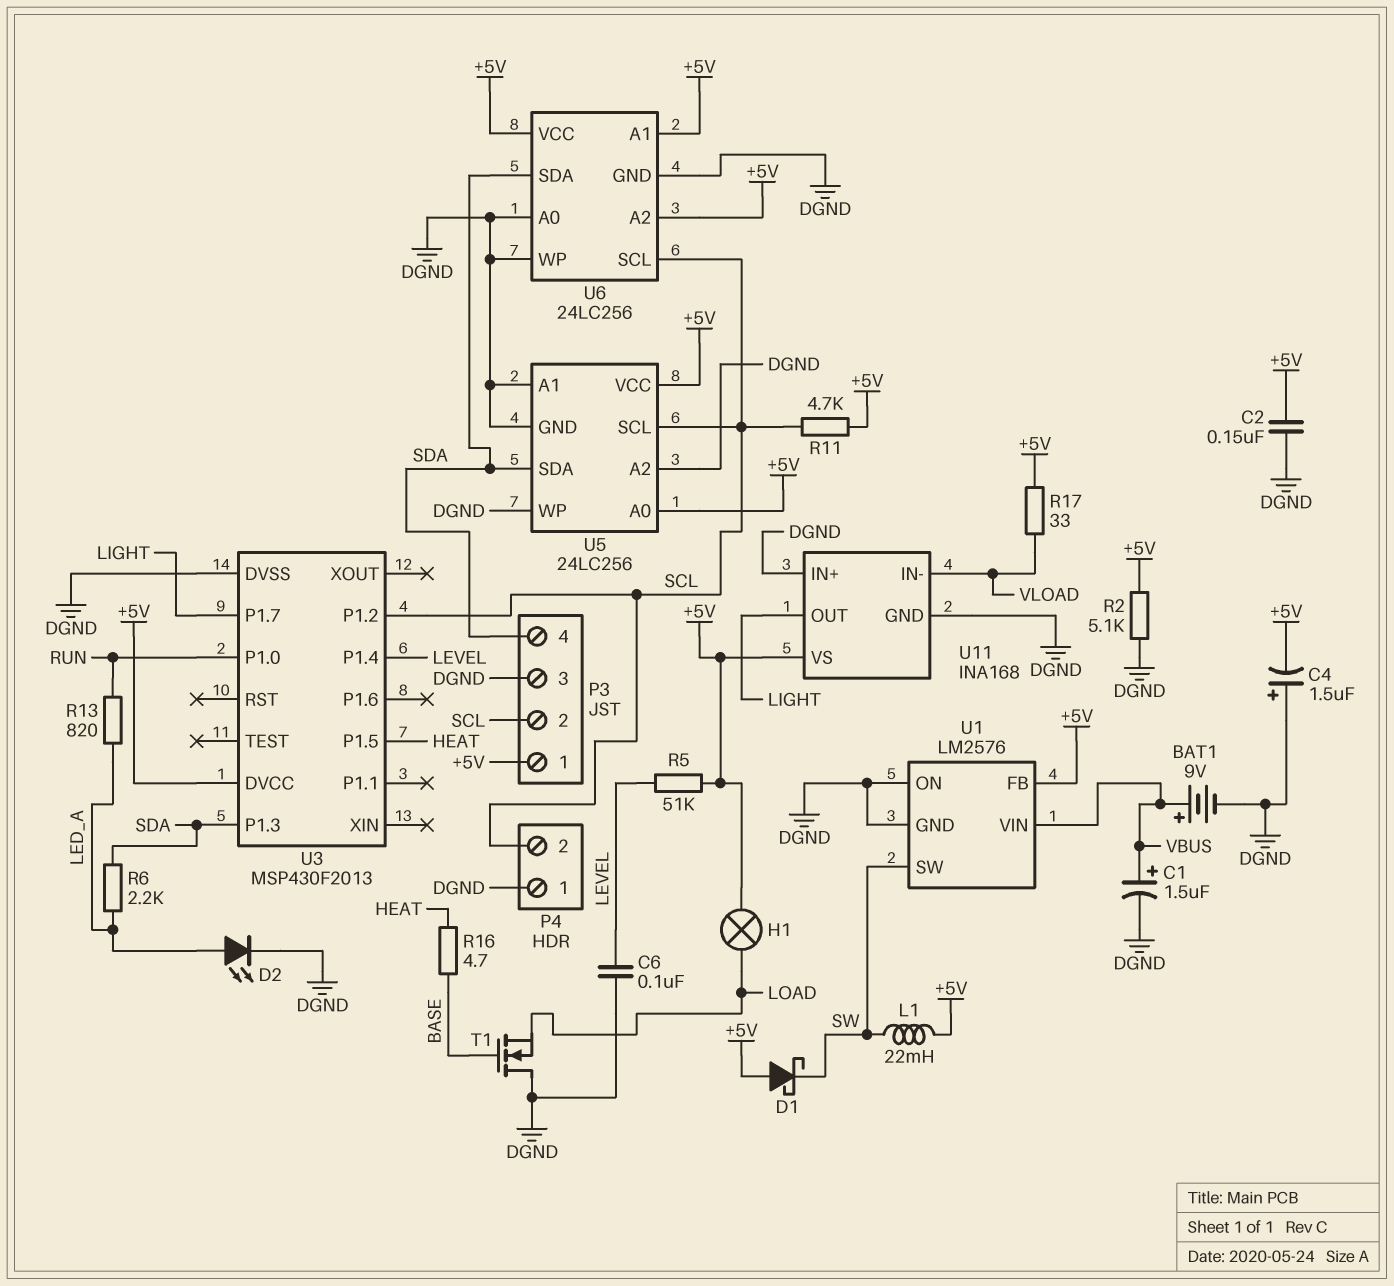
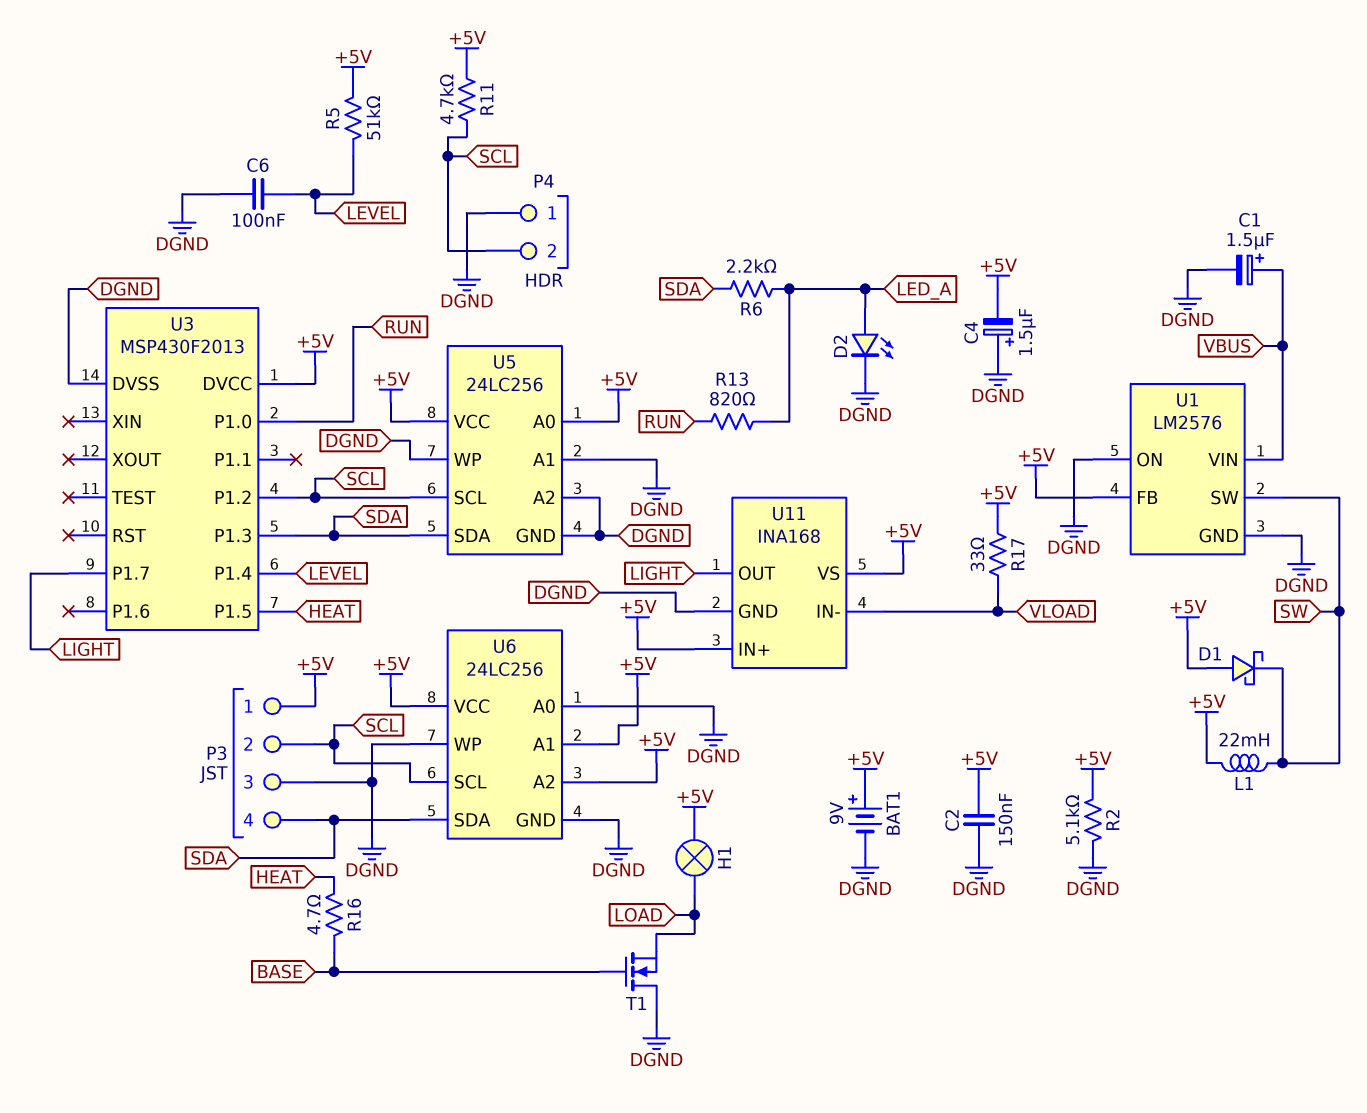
BAT1: 9V (plus VBUS, minus DGND) -> 9V (plus +5V, minus DGND)
U11 pin IN+: DGND -> +5V

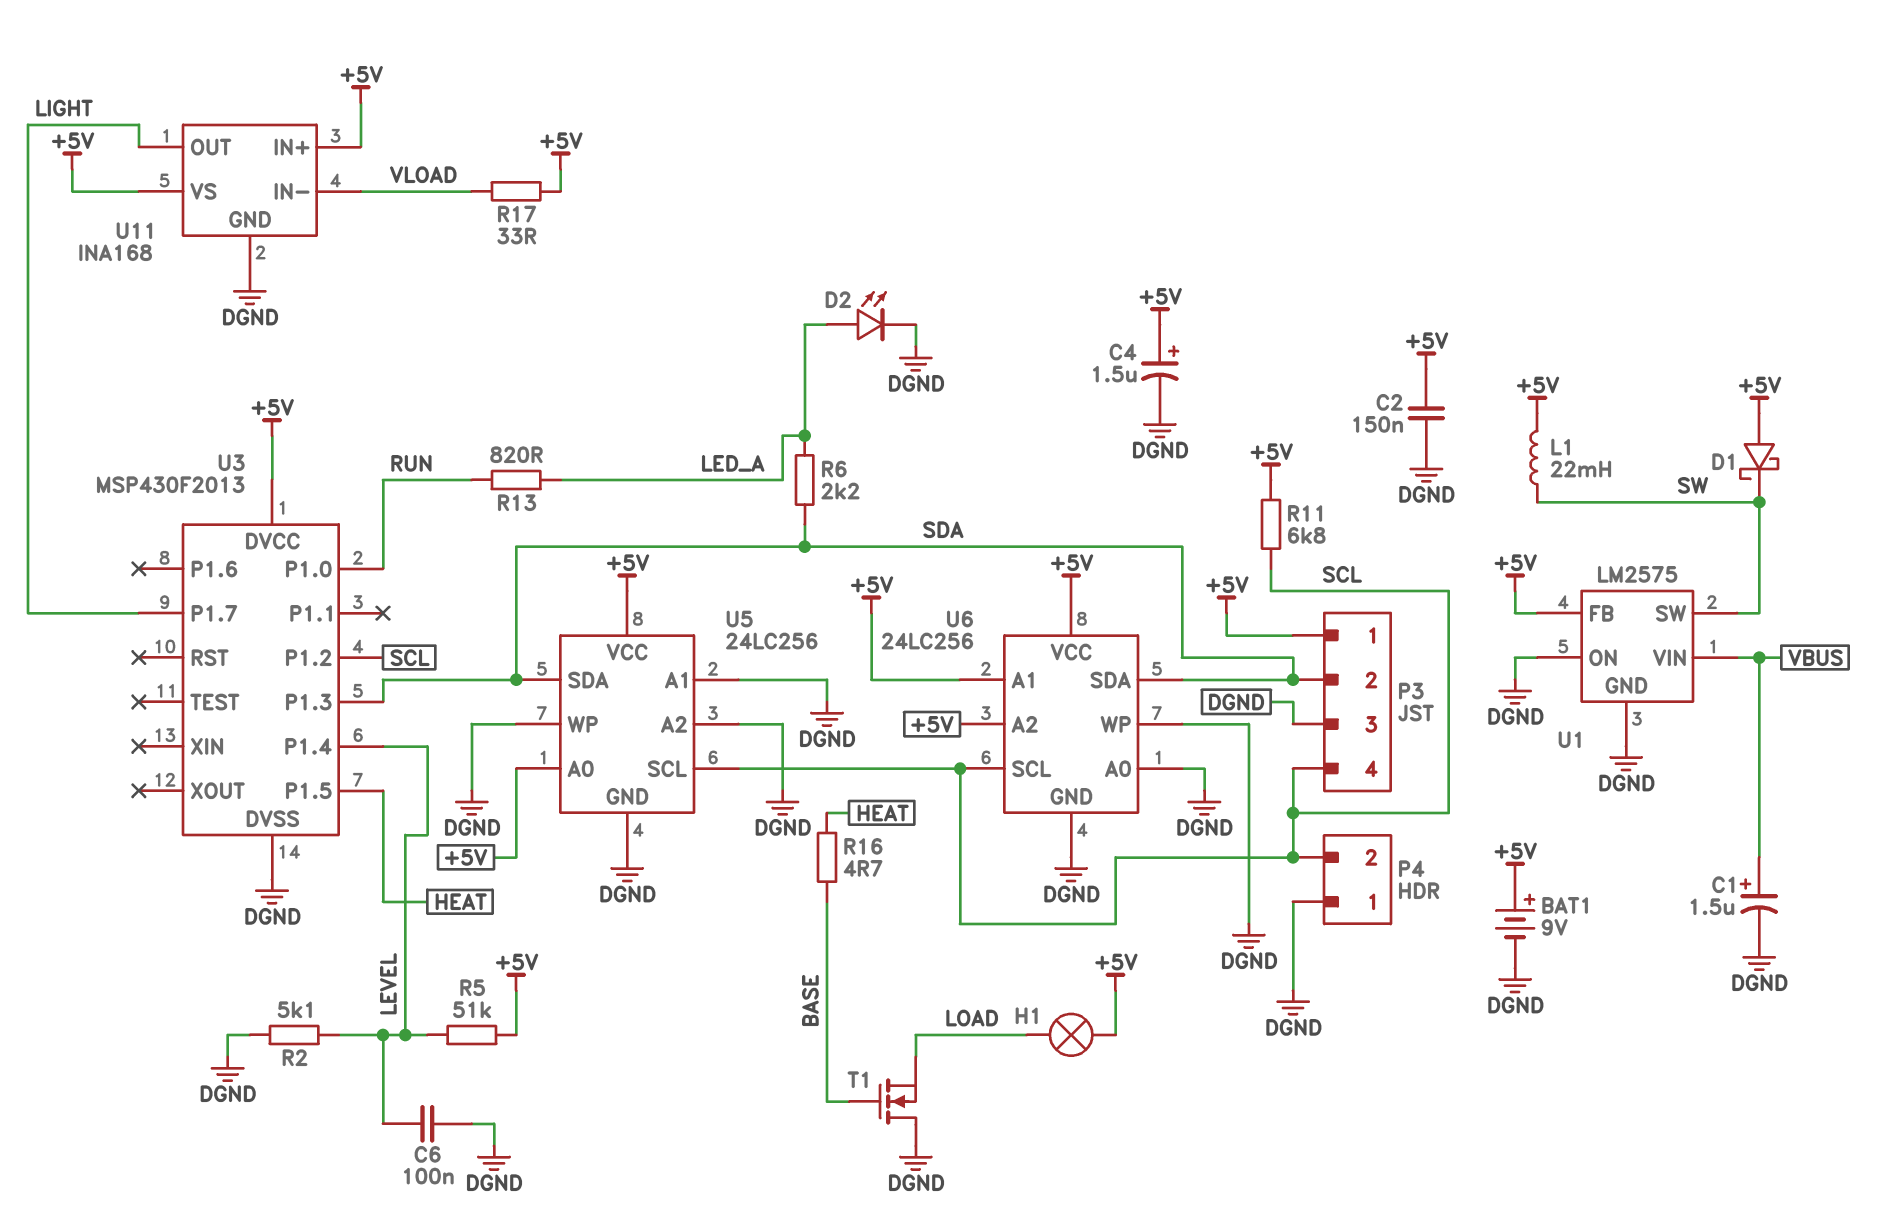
C4: 1.5uF (plus DGND, minus +5V) -> 1.5uF (plus +5V, minus DGND)
P3 pin 2: SCL -> SDA
P3 pin 4: SDA -> SCL
R2: 5.1k (+5V, DGND) -> 5.1k (DGND, LEVEL)
R11: 4.7k (+5V, SCL) -> 6.8k (+5V, SCL)
U1: LM2576 -> LM2575

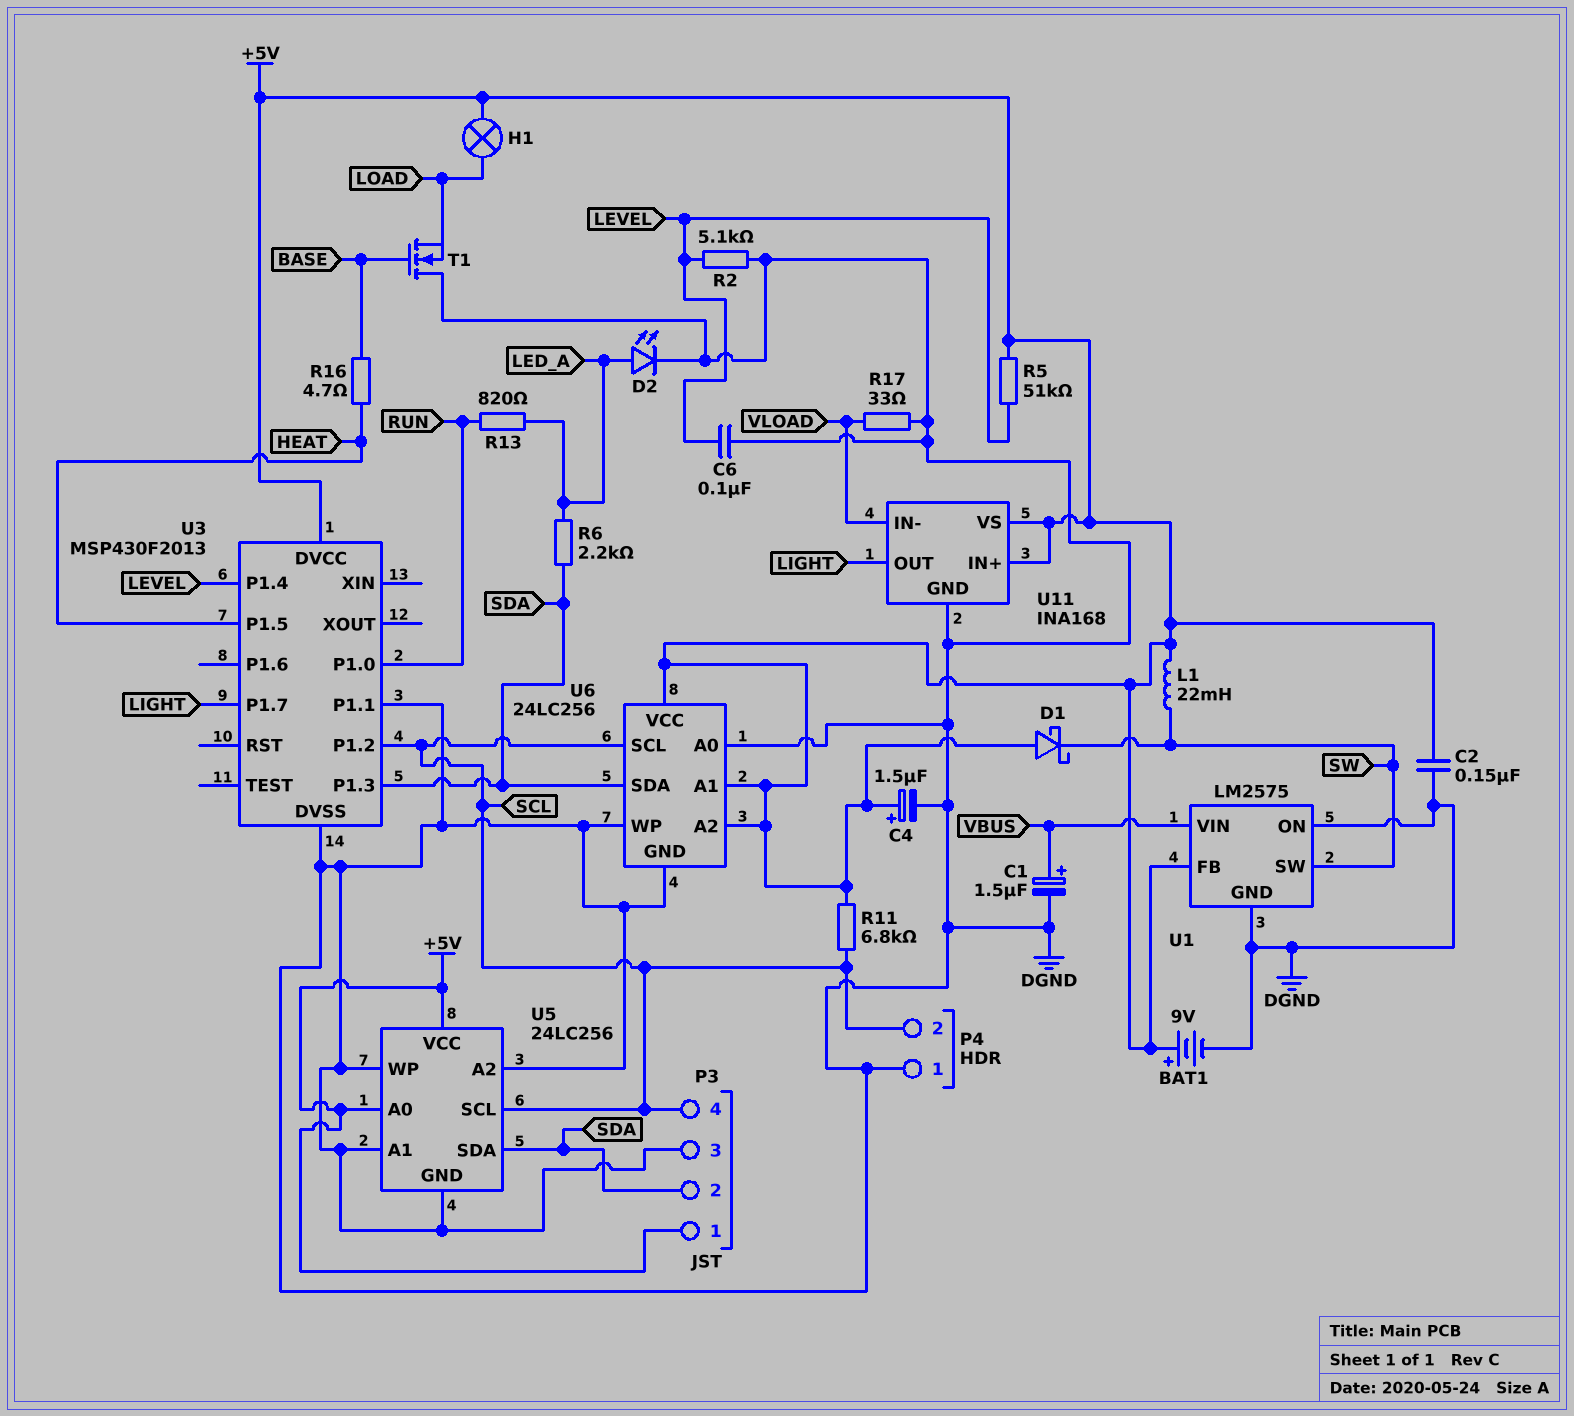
R17: 33 (+5V, VLOAD) -> 33 (DGND, VLOAD)
U3 pin P1.1: none -> DGND

